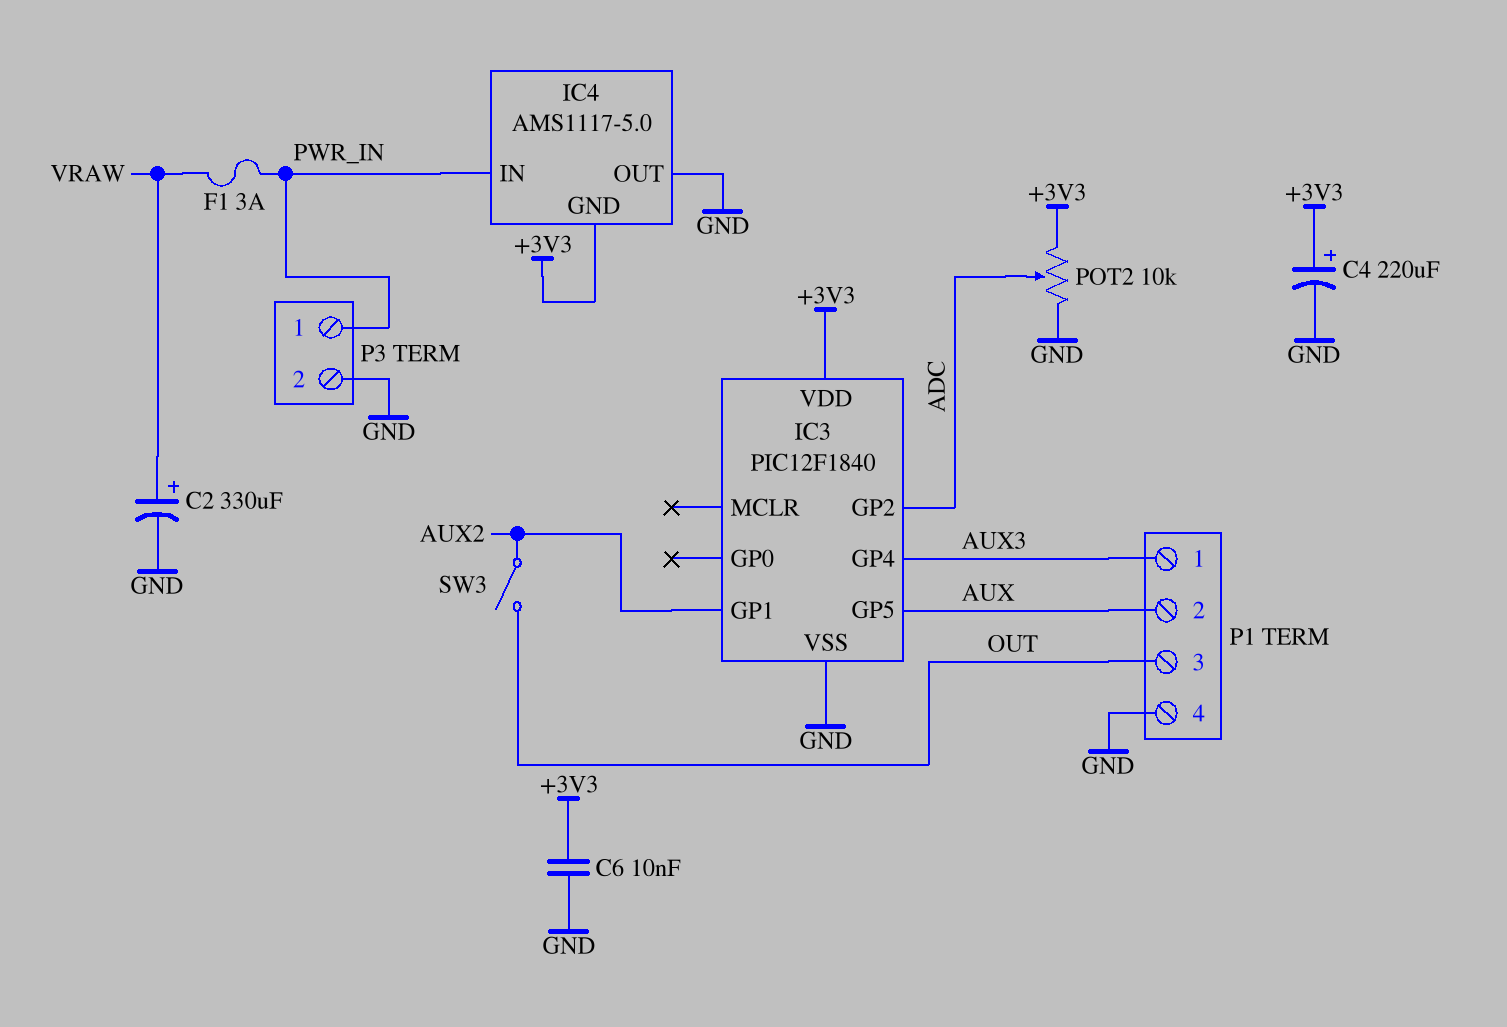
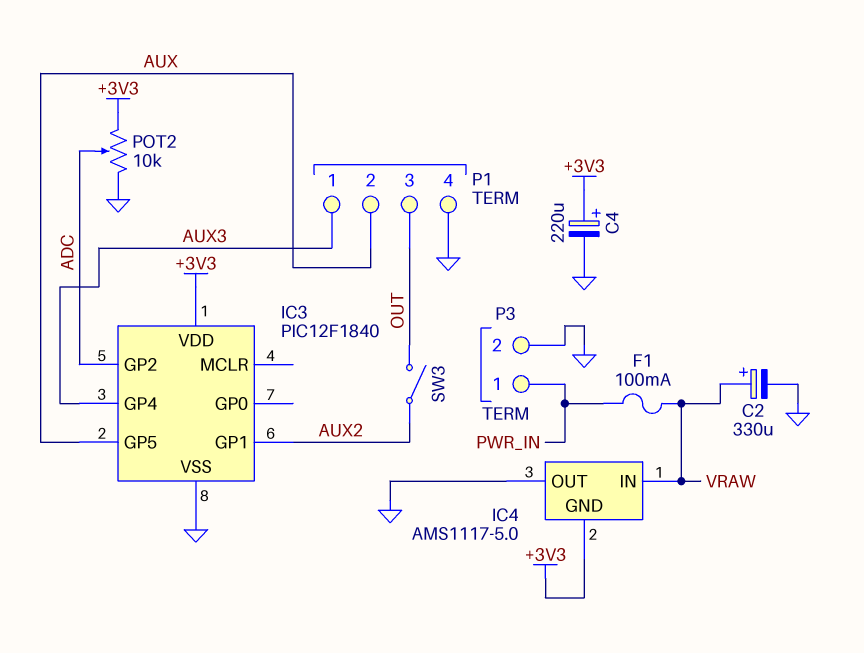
C6: 10nF (+3V3, GND) -> none
F1: 3A (PWR_IN, VRAW) -> 100mA (PWR_IN, VRAW)
IC4 pin IN: PWR_IN -> VRAW

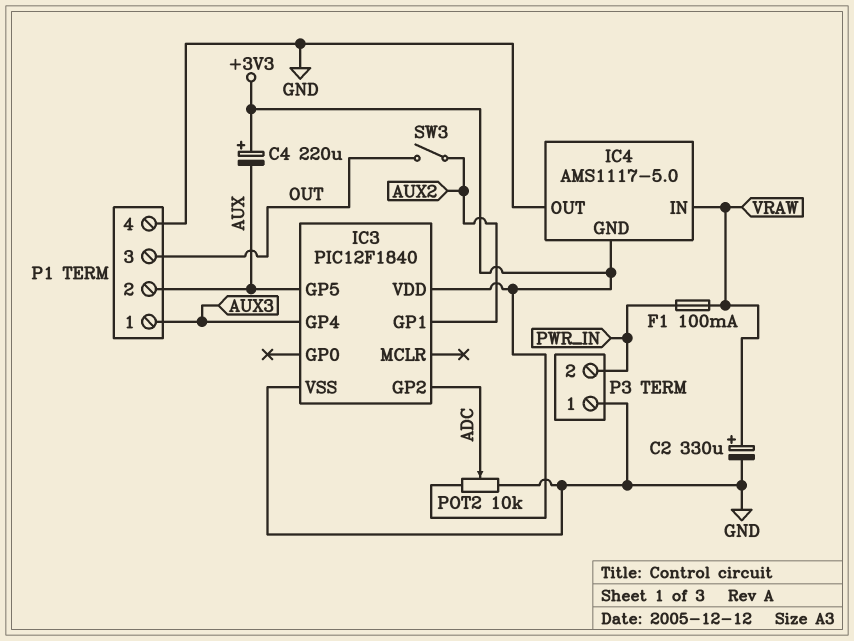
C4: 220uF (plus +3V3, minus GND) -> 220uF (plus +3V3, minus AUX)
P3 pin 1: PWR_IN -> GND
P3 pin 2: GND -> PWR_IN

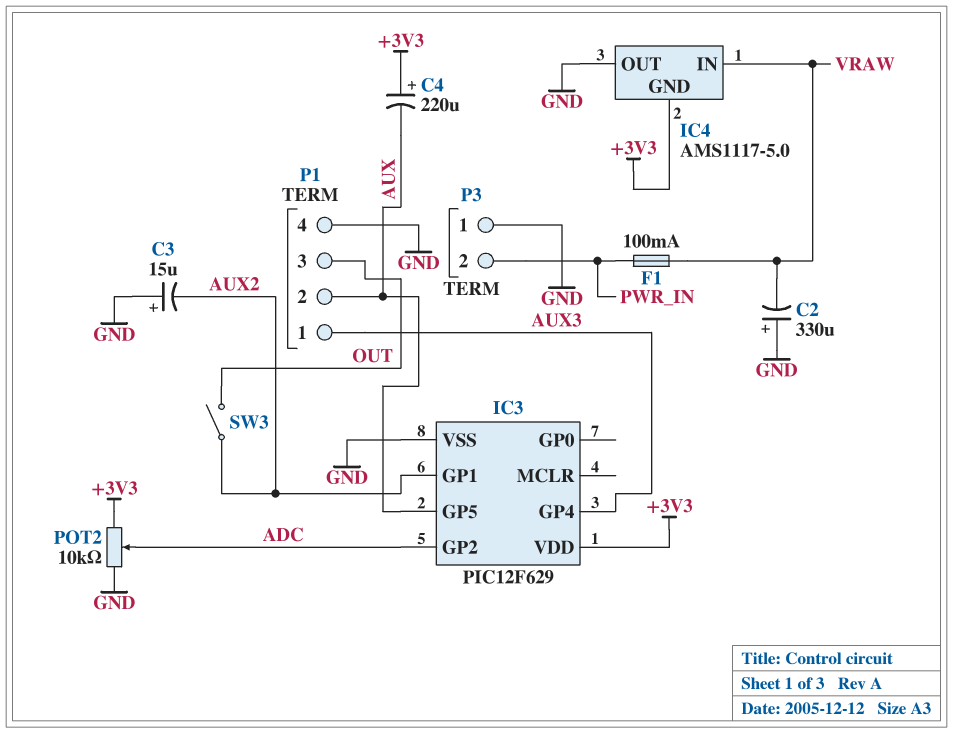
C2: 330uF (plus VRAW, minus GND) -> 330uF (plus GND, minus VRAW)
C3: none -> 15uF (plus GND, minus AUX2)
IC3: PIC12F1840 -> PIC12F629

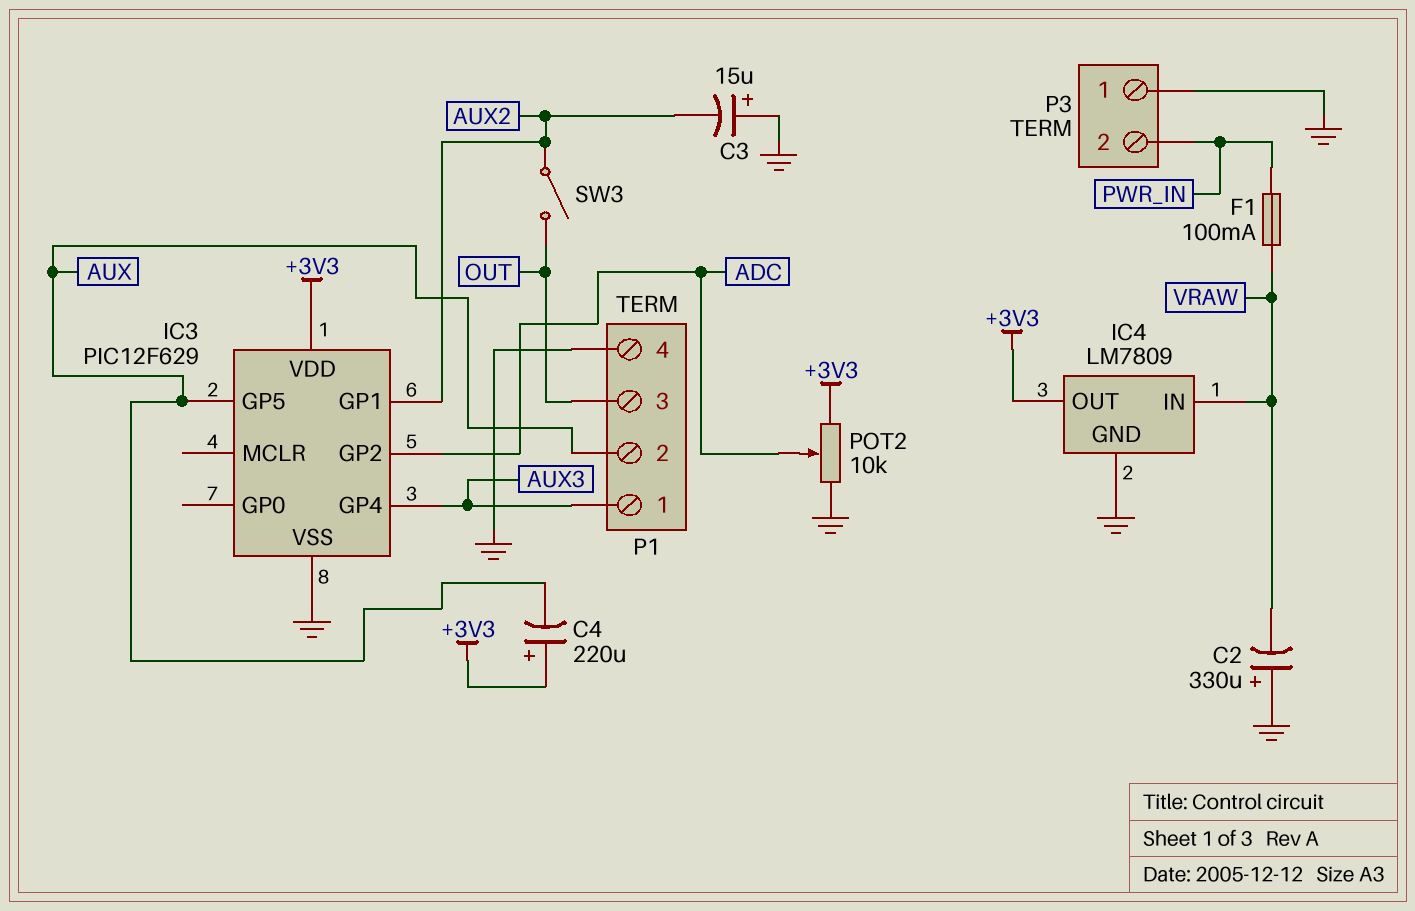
IC4: AMS1117-5.0 -> LM7809
IC4 pin GND: +3V3 -> GND
IC4 pin OUT: GND -> +3V3

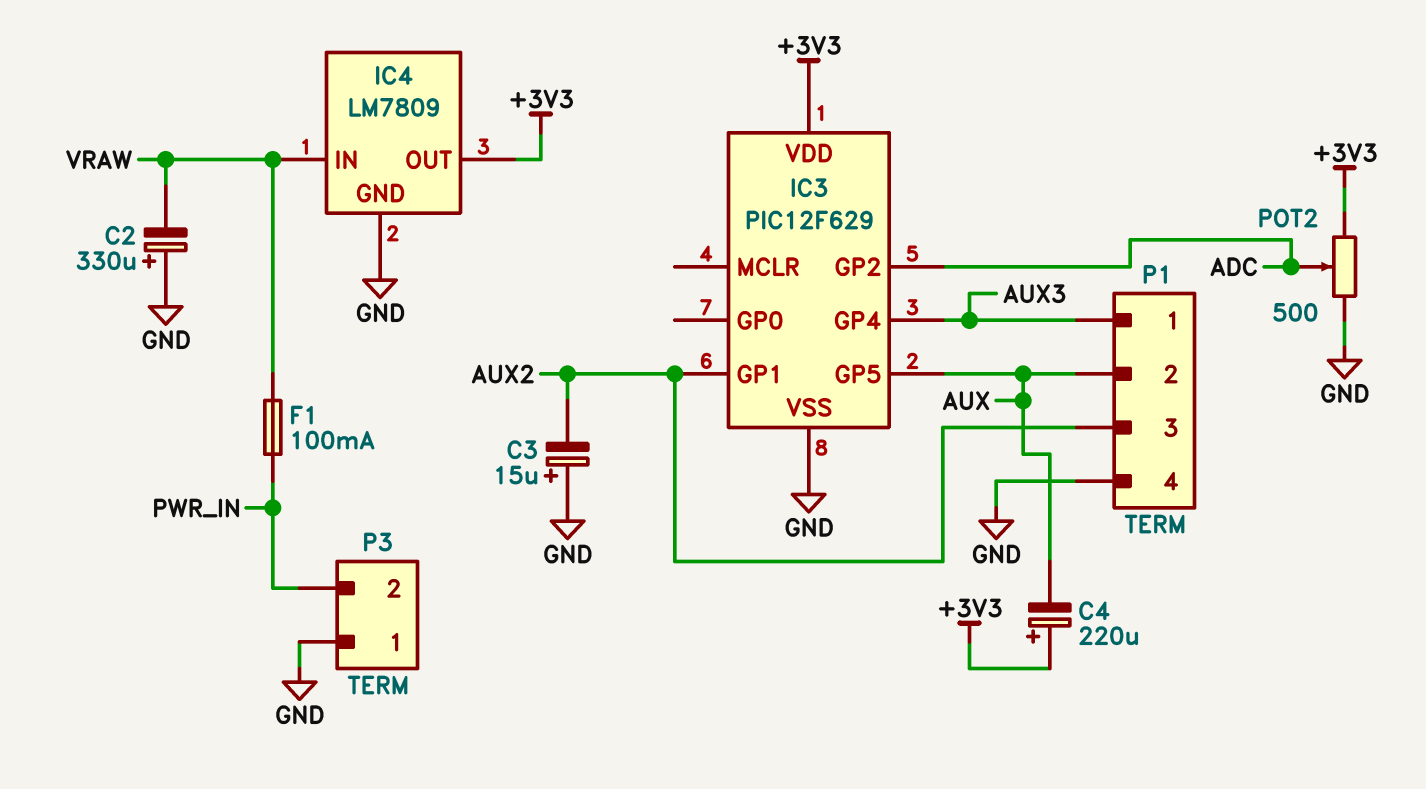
P1 pin 3: OUT -> AUX2
POT2: 10k (+3V3, GND, wiper ADC) -> 500 (+3V3, GND, wiper ADC)
SW3: switch (AUX2, OUT) -> none

